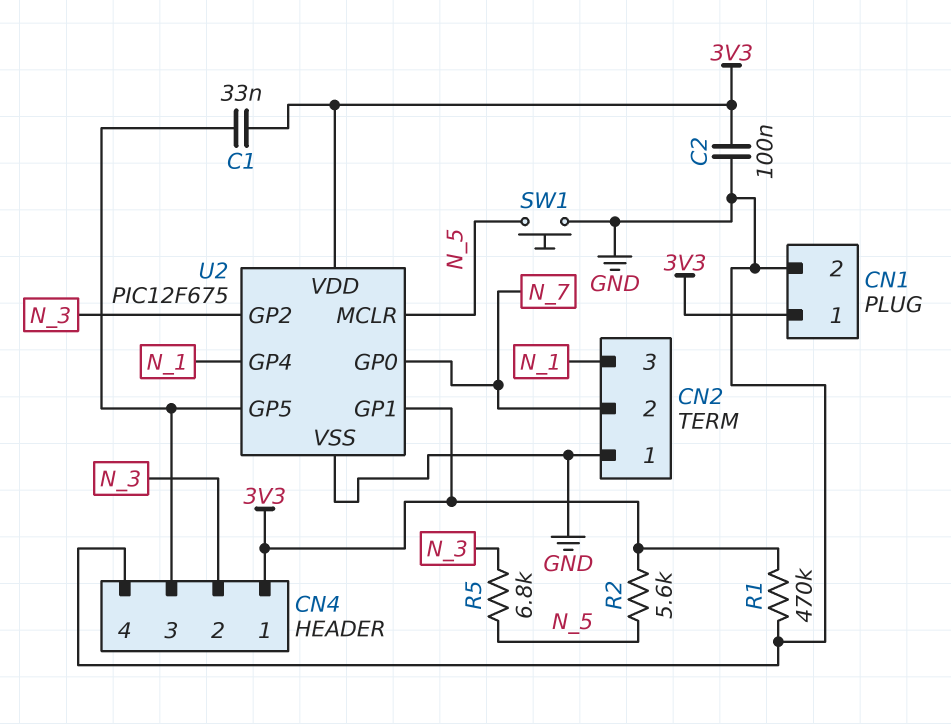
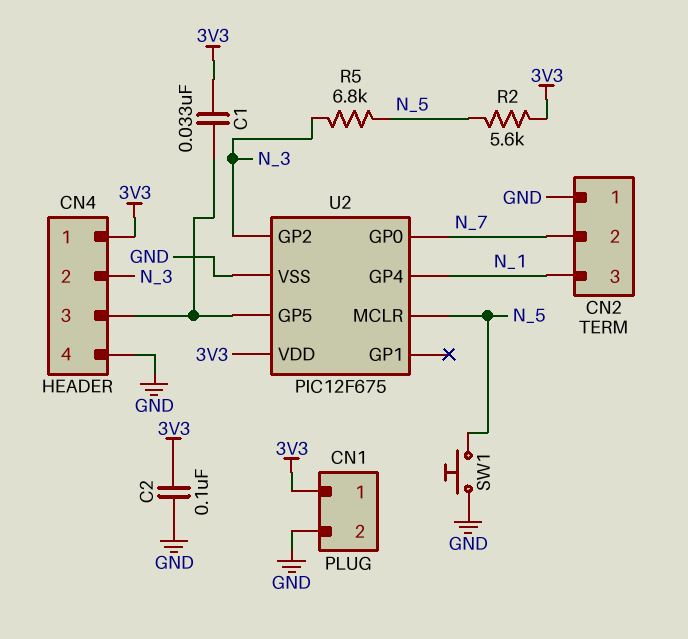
R1: 470k (3V3, GND) -> none
U2 pin GP1: 3V3 -> none

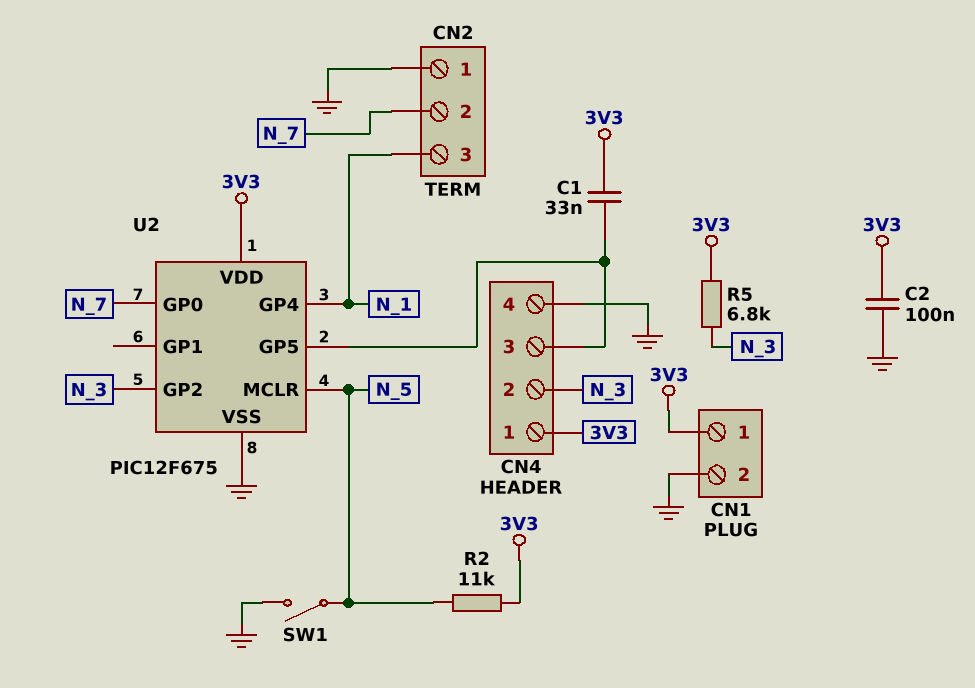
R2: 5.6k (3V3, N_5) -> 11k (3V3, N_5)
R5: 6.8k (N_3, N_5) -> 6.8k (3V3, N_3)
SW1: button (GND, N_5) -> switch (GND, N_5)

